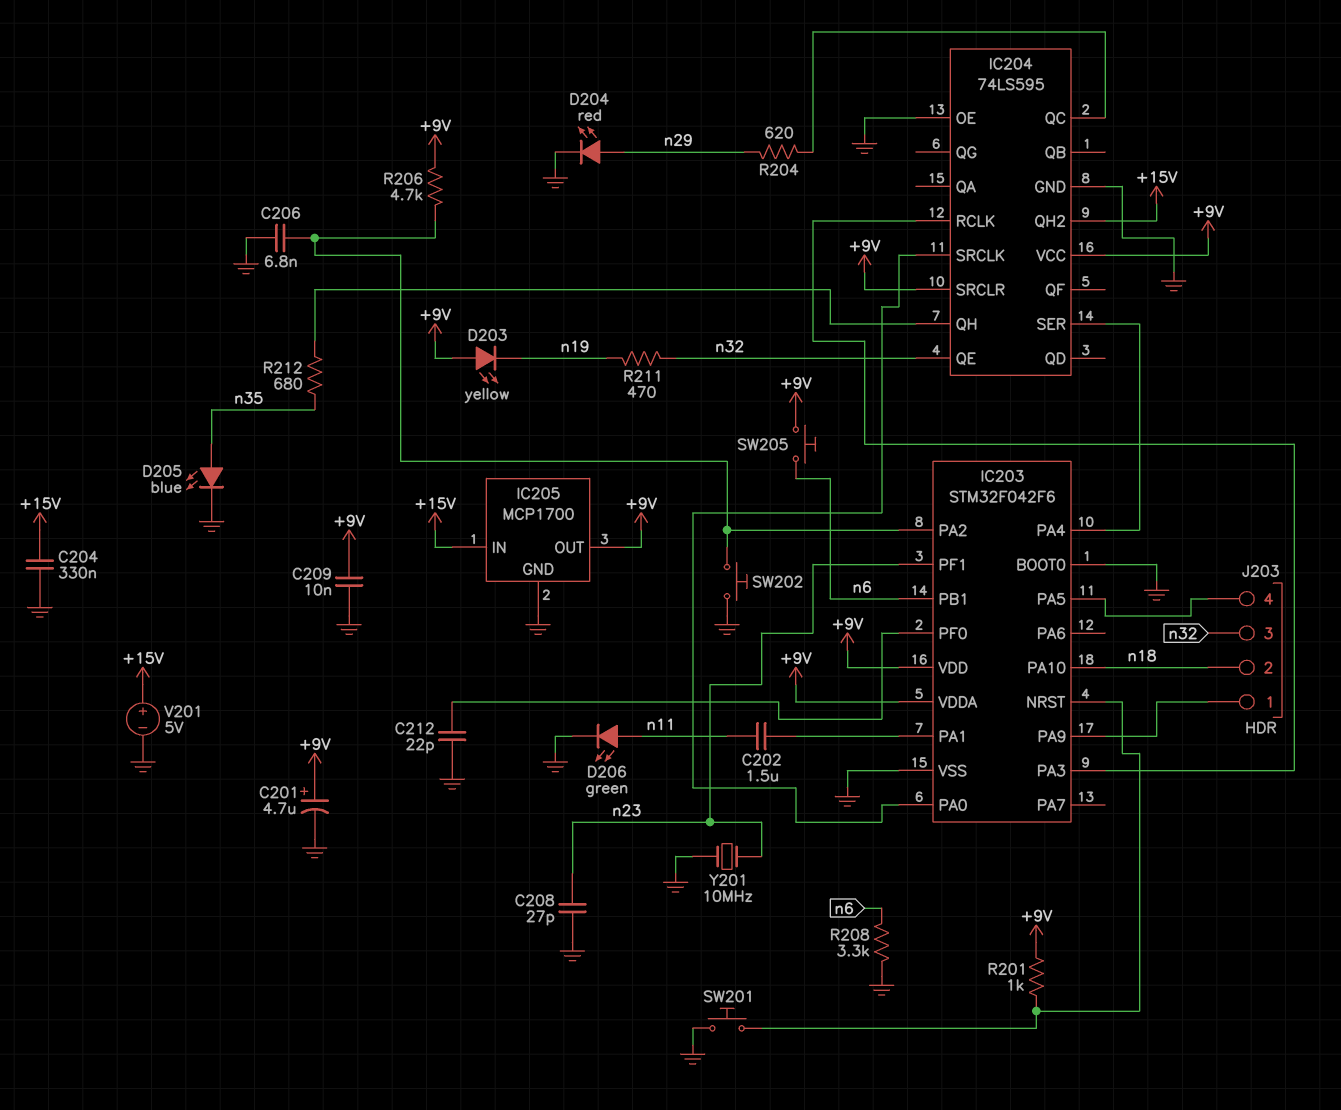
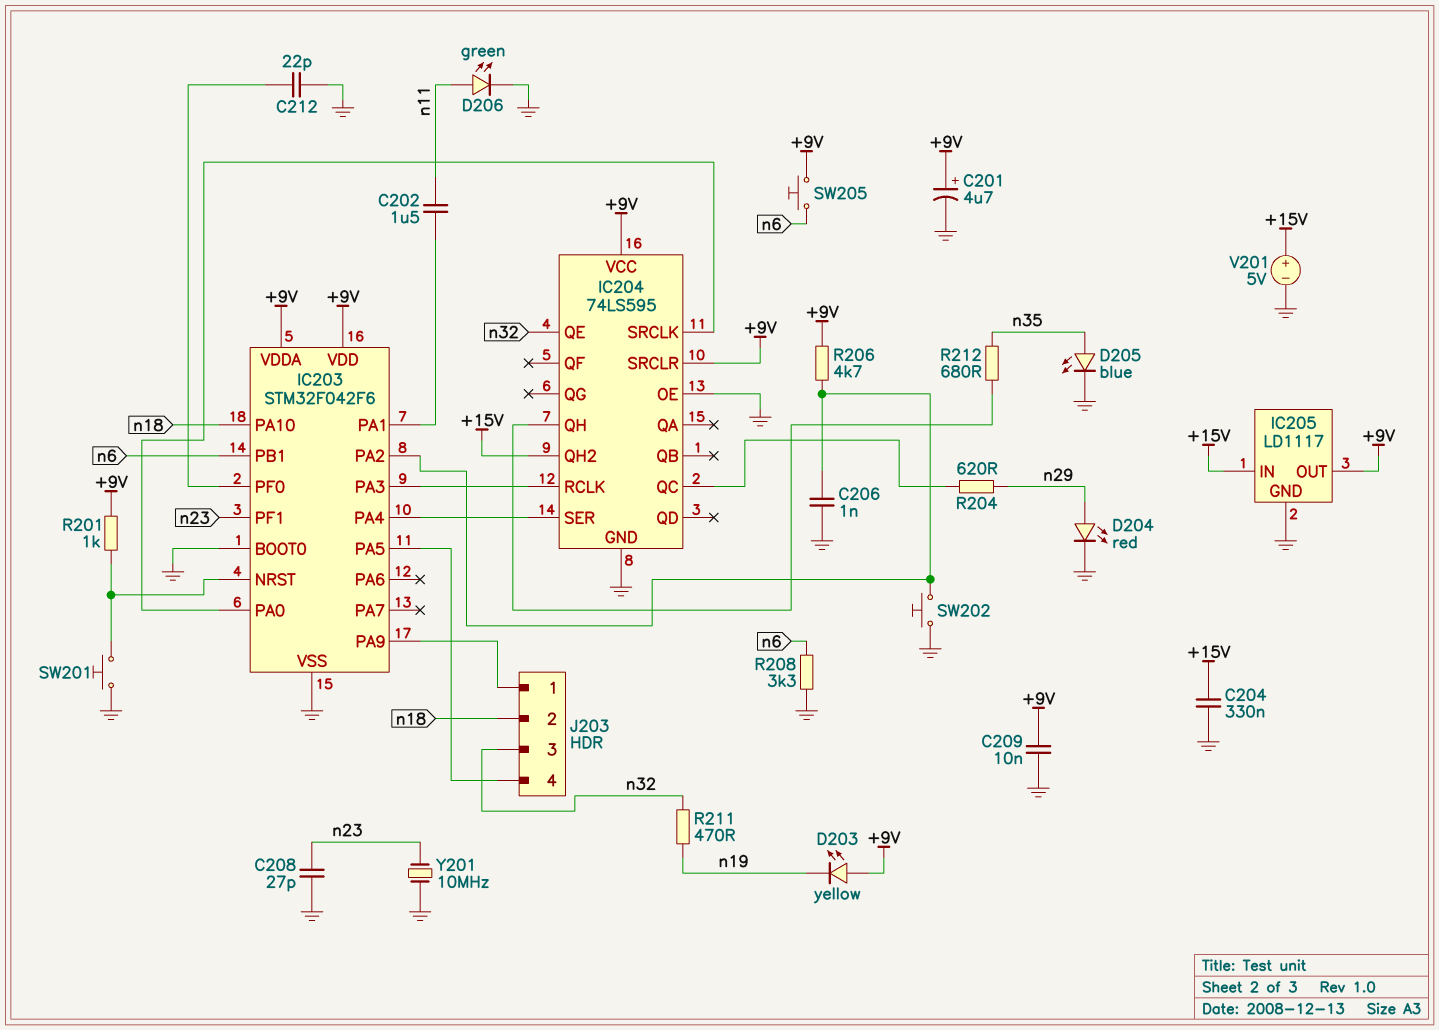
C206: 6.8nF (GND, IC203/PA2) -> 1nF (GND, IC203/PA2)
IC205: MCP1700 -> LD1117

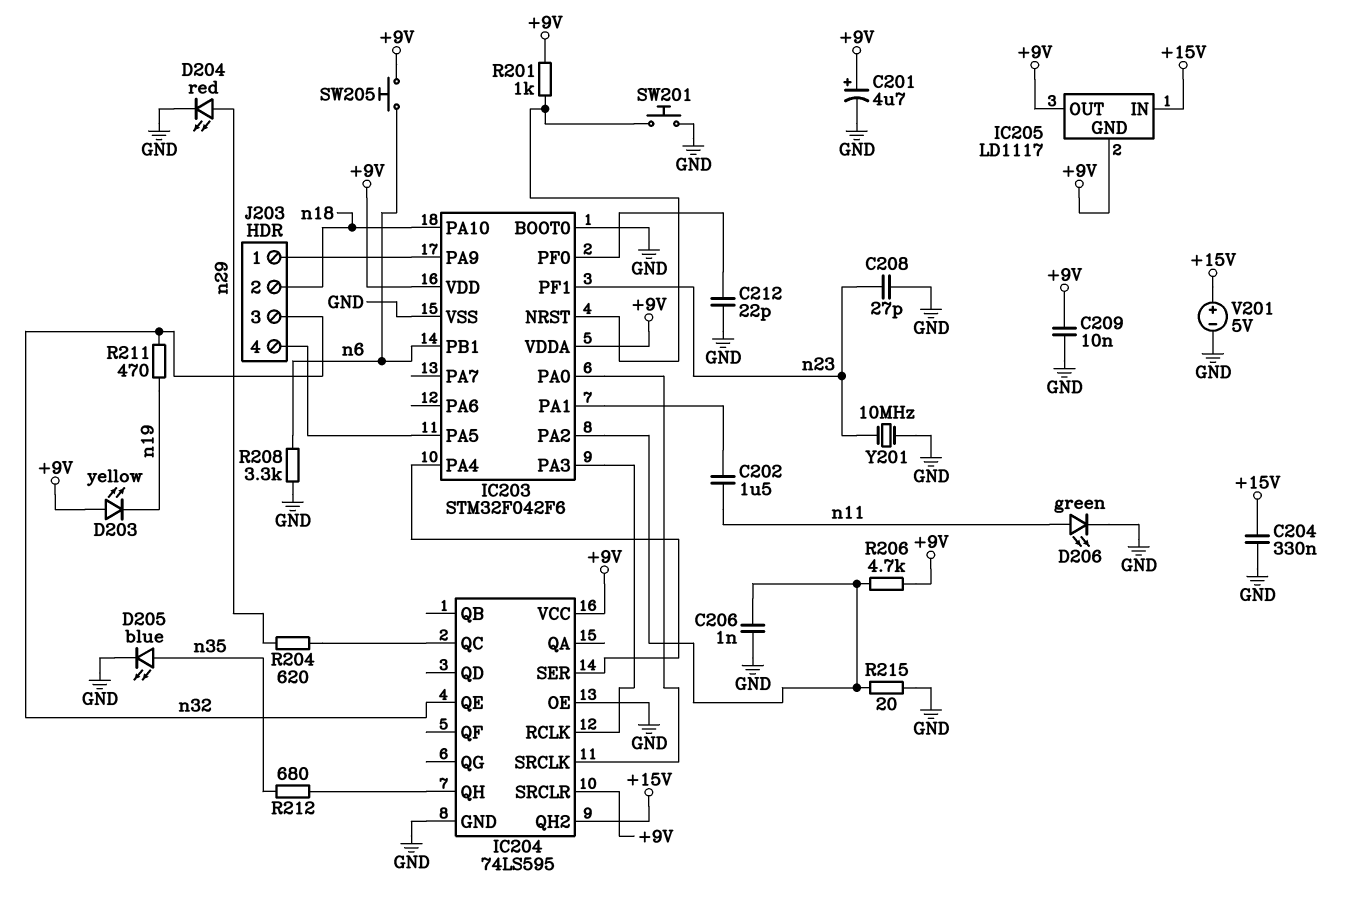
IC205 pin GND: GND -> +9V
R215: none -> 20 (GND, IC203/PA2)
SW202: button (GND, IC203/PA2) -> none

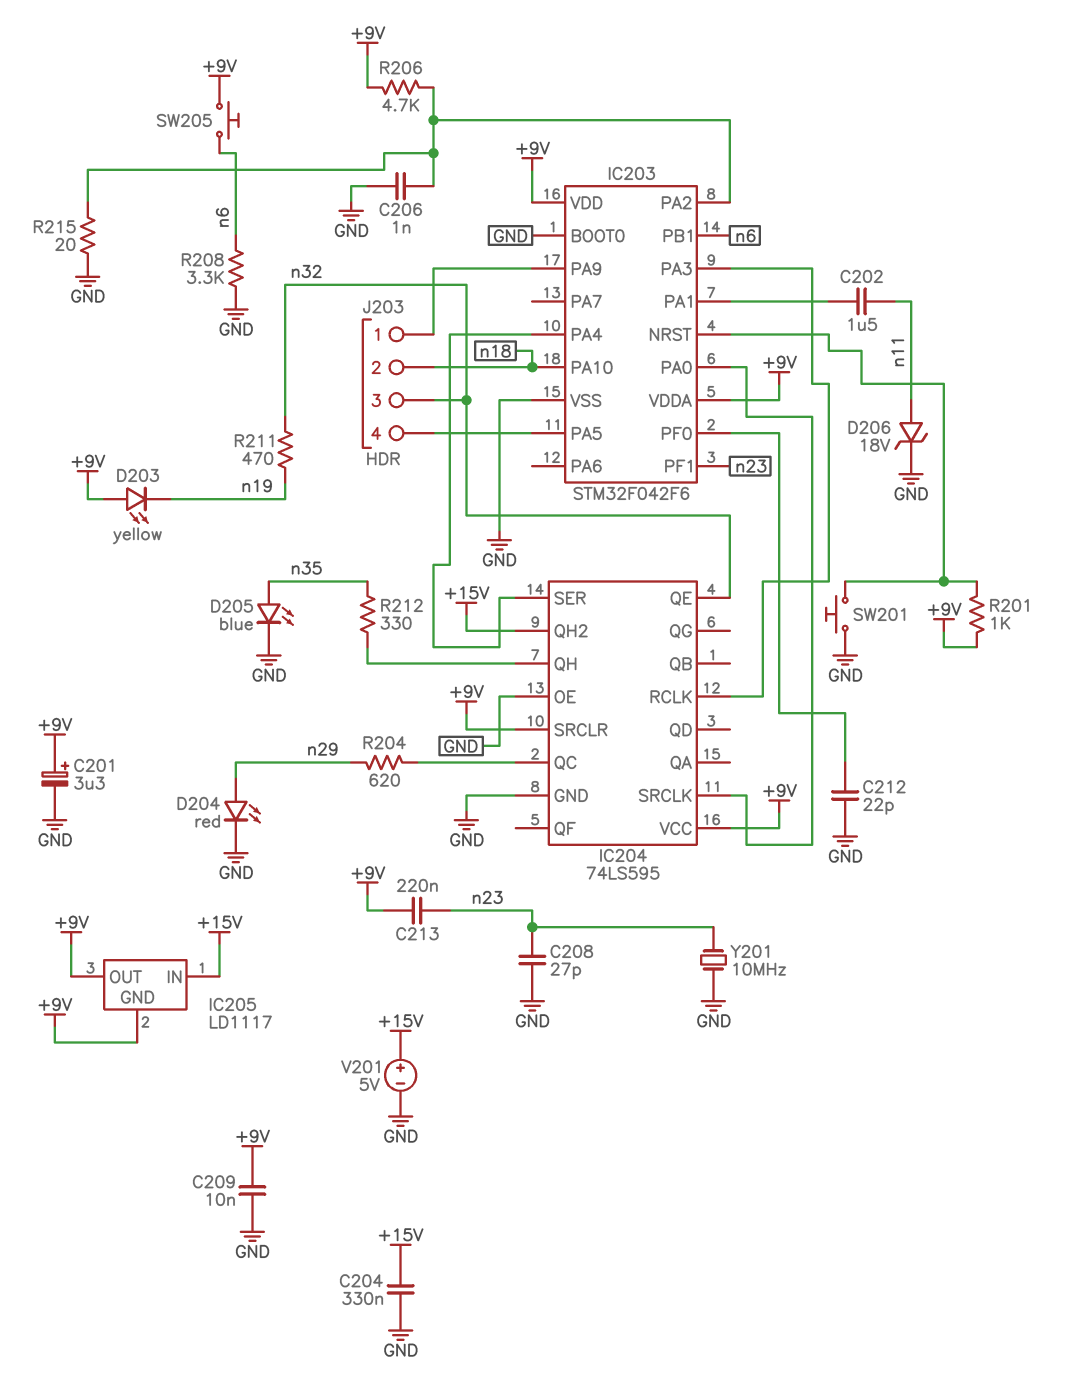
C201: 4.7uF (plus +9V, minus GND) -> 3.3uF (plus +9V, minus GND)
C213: none -> 220nF (+9V, n23)
D206: LED green (A n11, K GND) -> zener 18V (A n11, K GND)
R212: 680 (IC204/QH, n35) -> 330 (IC204/QH, n35)

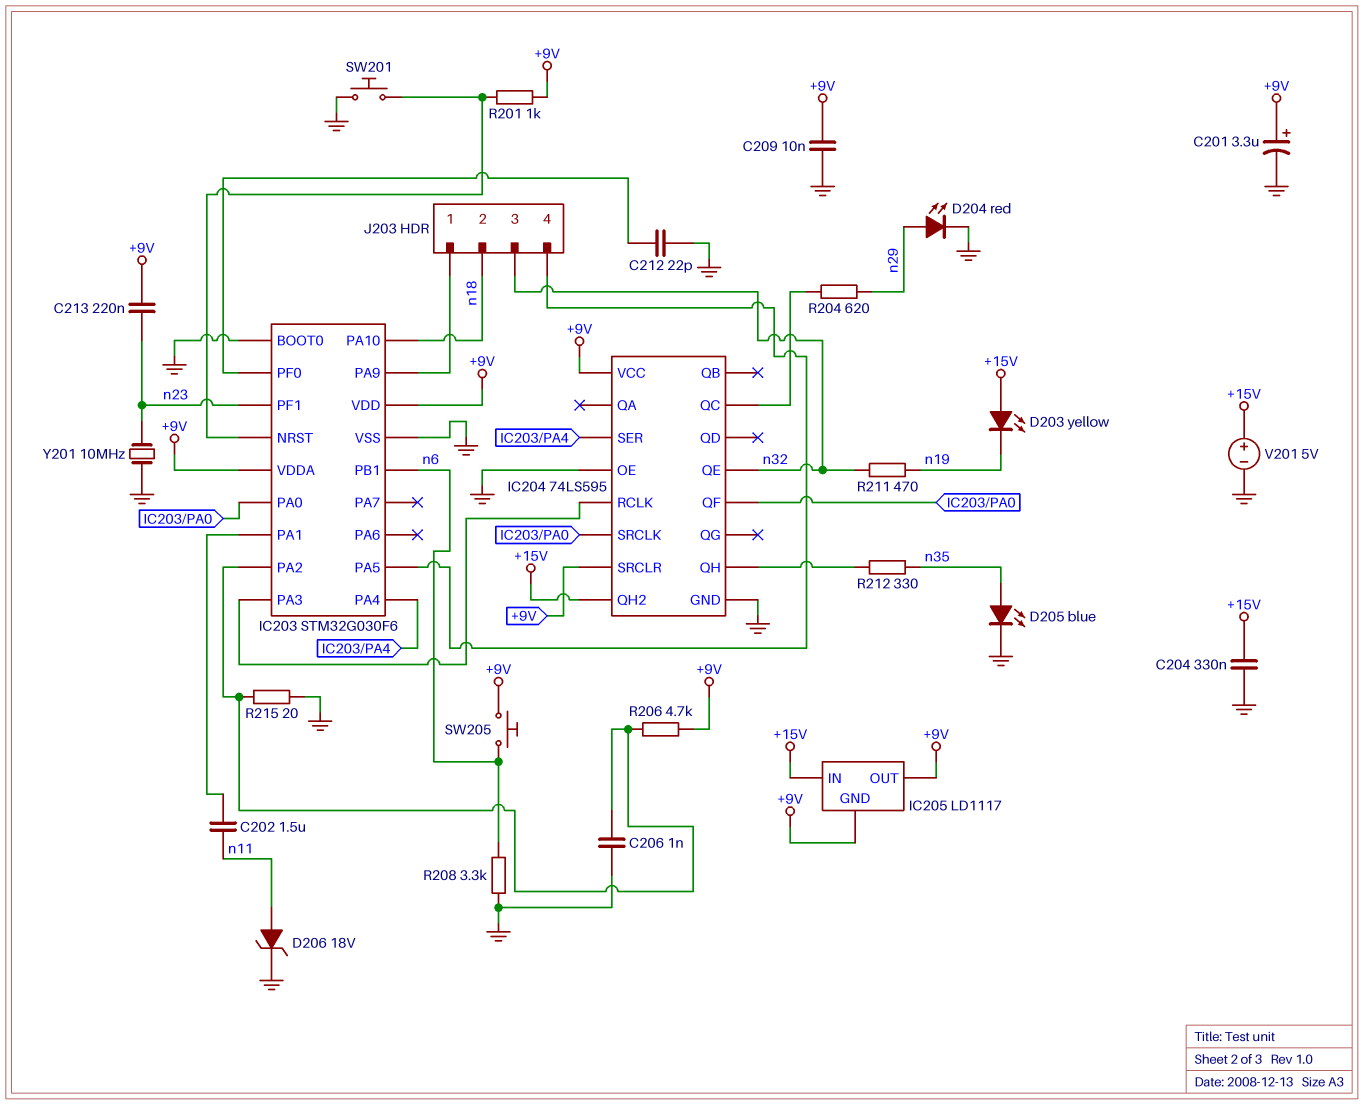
C208: 27pF (GND, n23) -> none
D203: LED yellow (A +9V, K n19) -> LED yellow (A +15V, K n19)
IC203: STM32F042F6 -> STM32G030F6
IC204 pin QF: none -> IC203/PA0

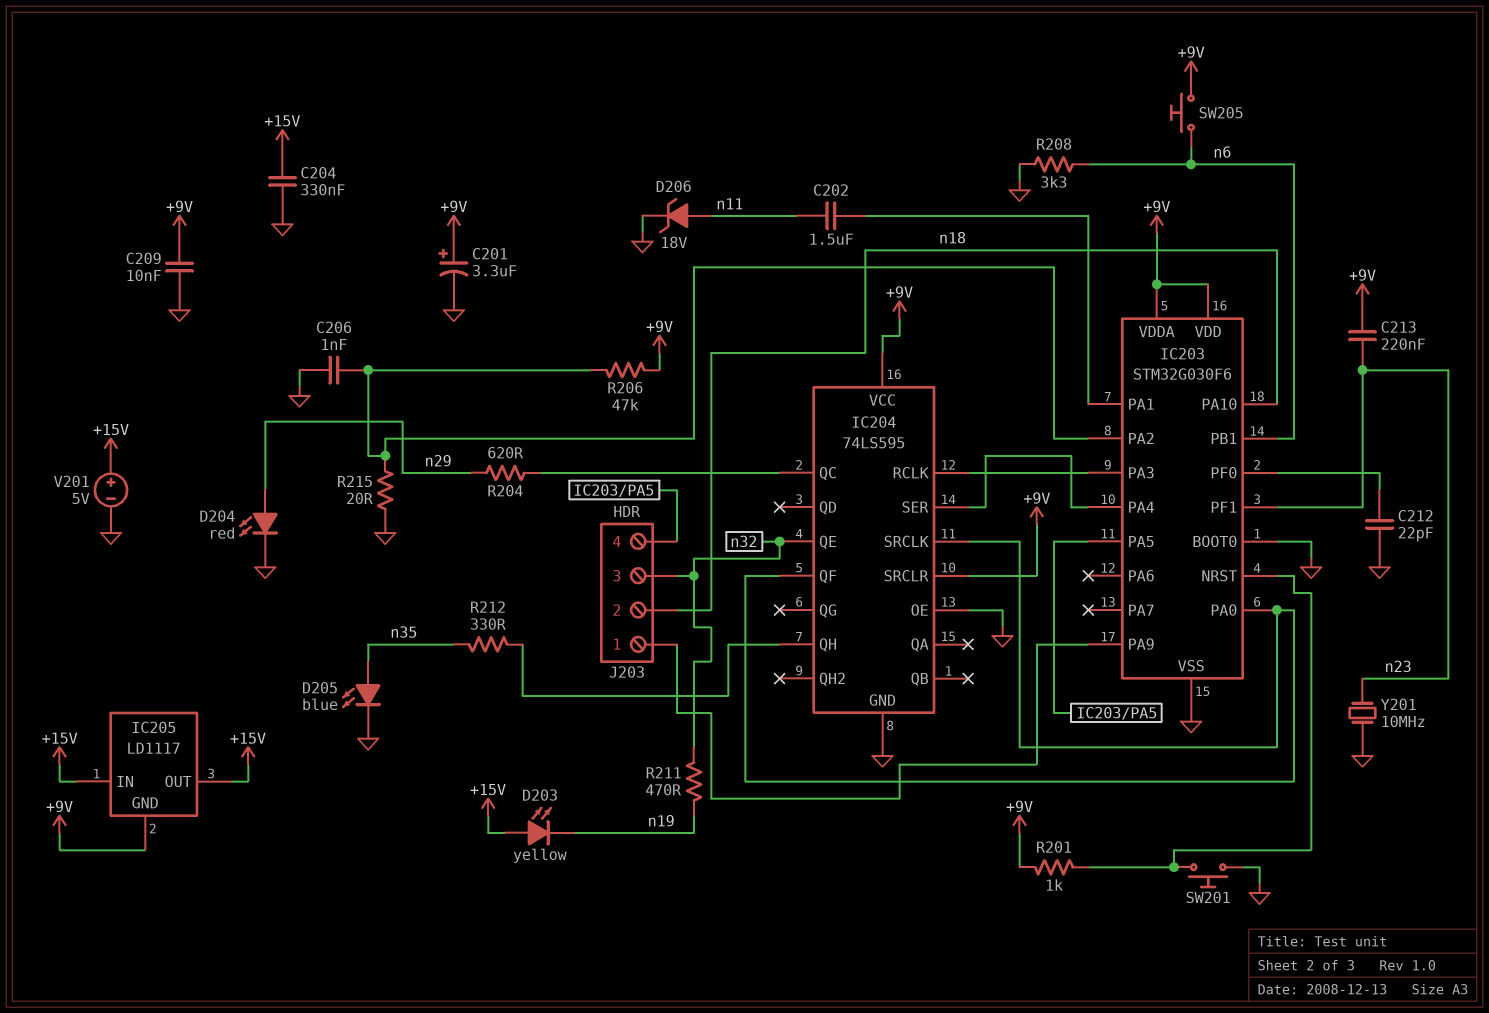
IC204 pin QH2: +15V -> none
IC205 pin OUT: +9V -> +15V
R206: 4.7k (+9V, IC203/PA2) -> 47k (+9V, IC203/PA2)

